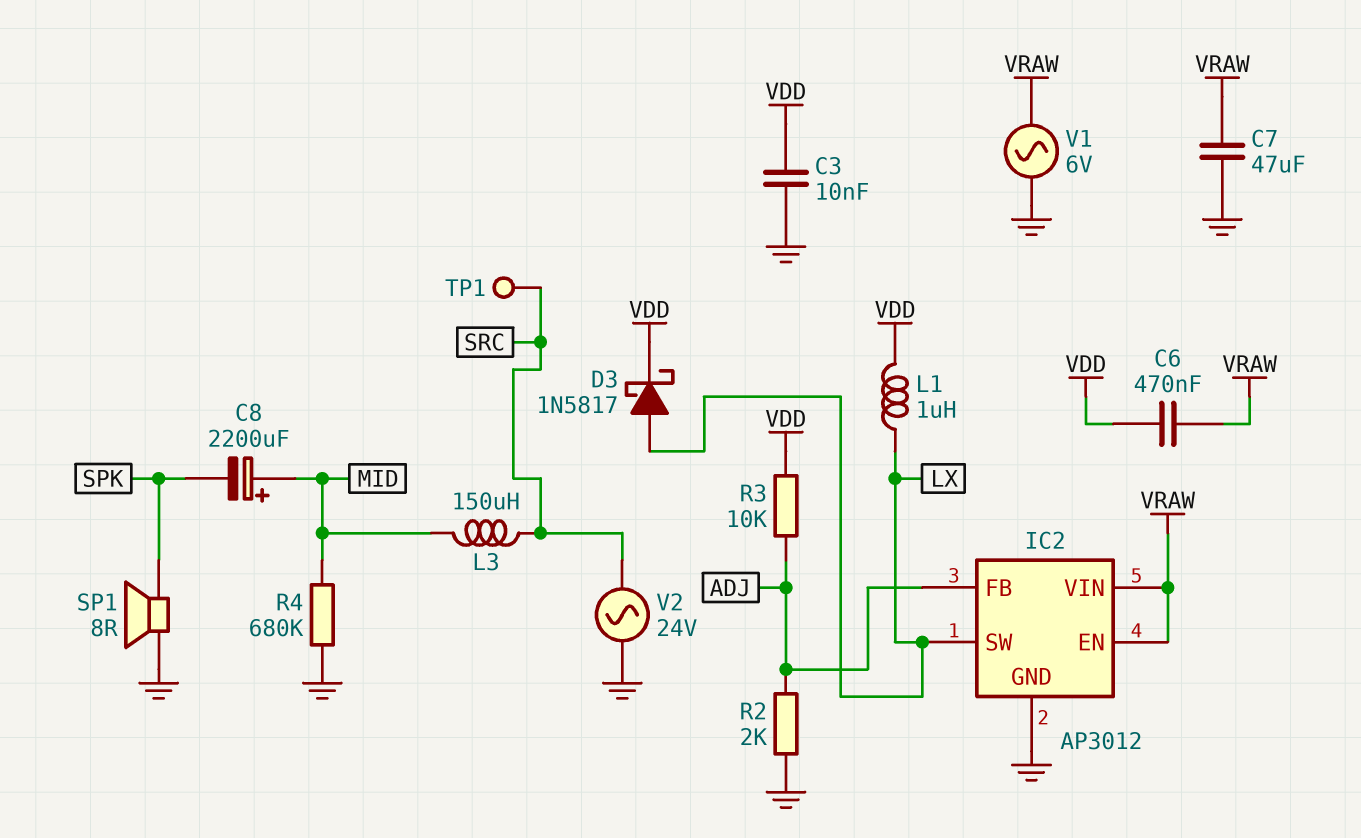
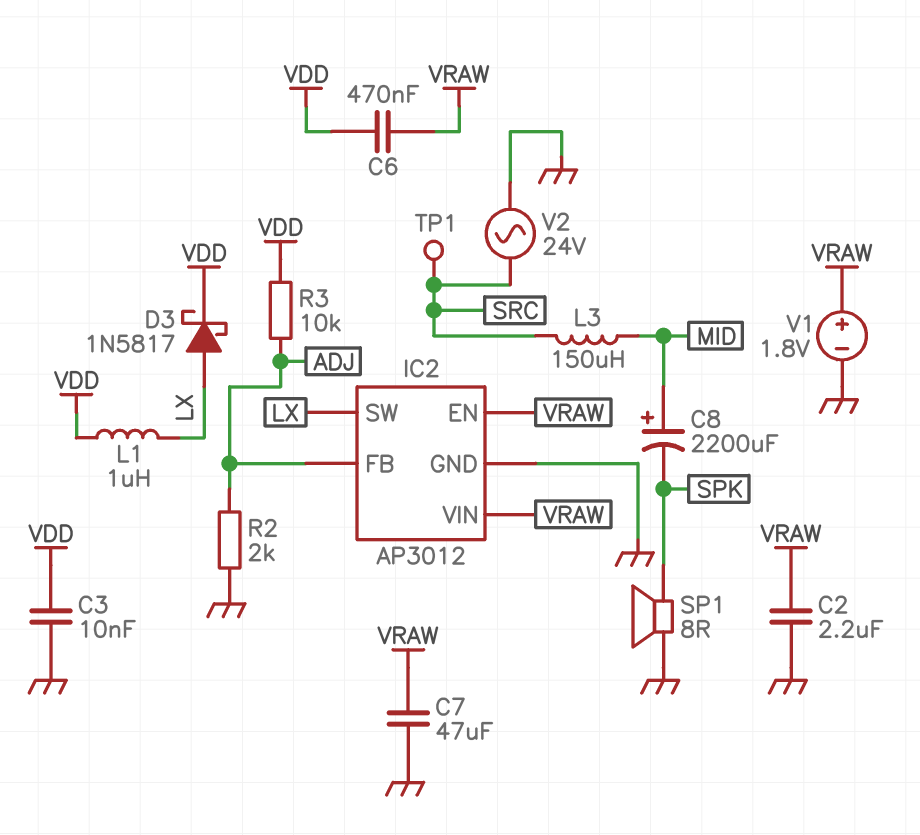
C2: none -> 2.2uF (GND, VRAW)
R4: 680k (GND, MID) -> none
V1: AC 6V (GND, VRAW) -> 1.8V (plus VRAW, minus GND)

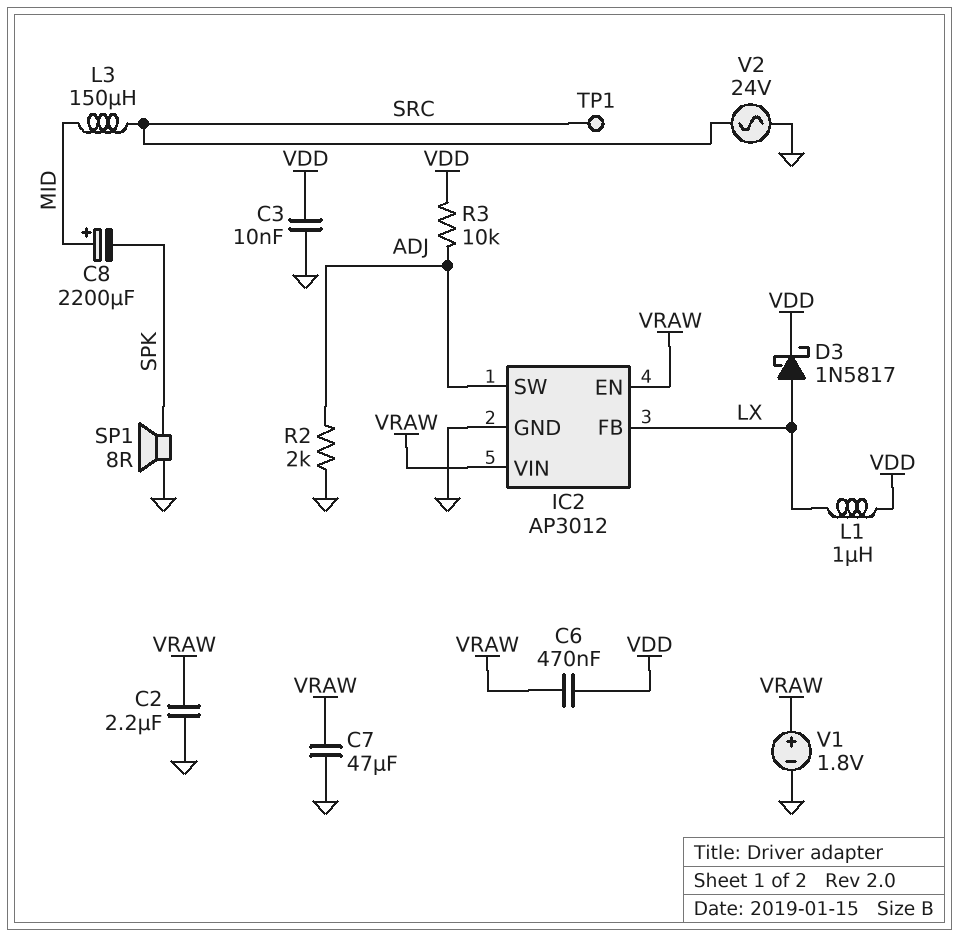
IC2 pin FB: ADJ -> LX
IC2 pin SW: LX -> ADJ

